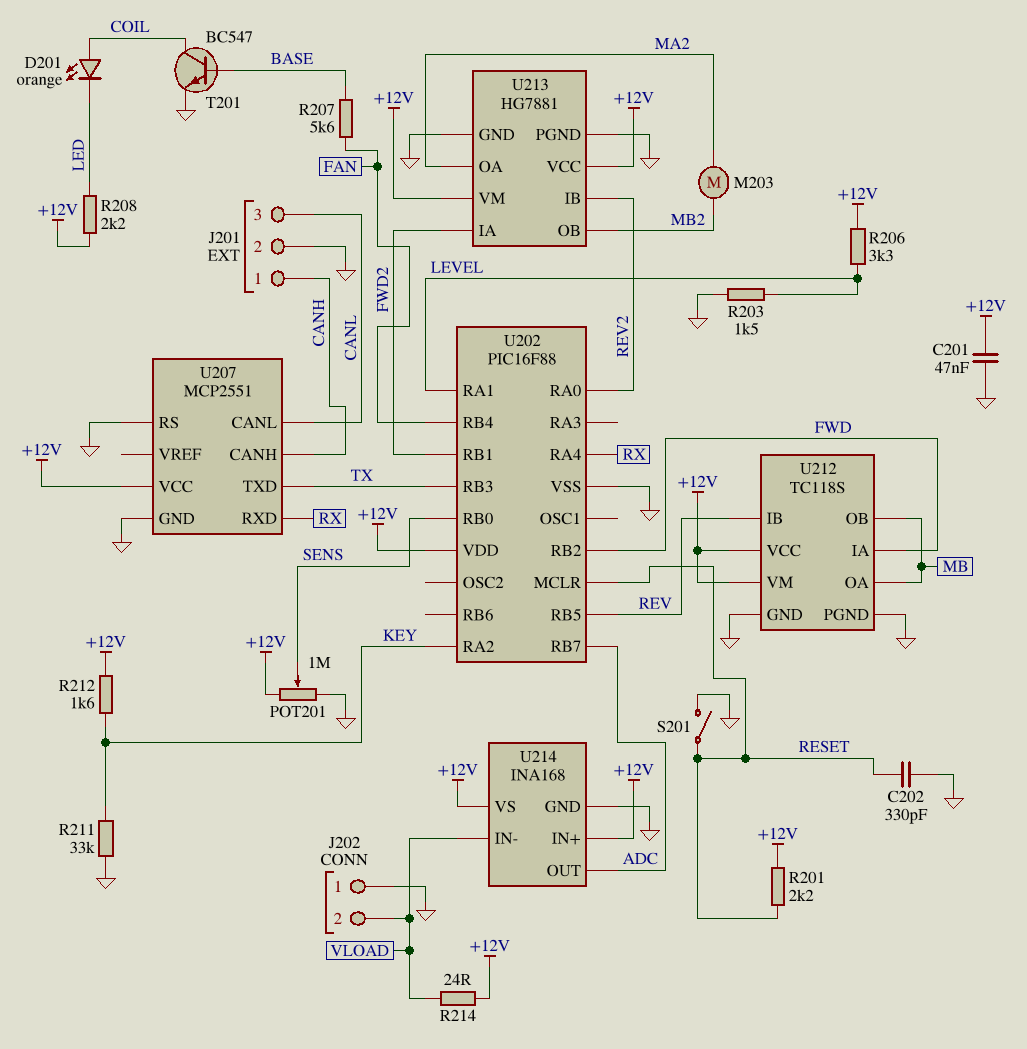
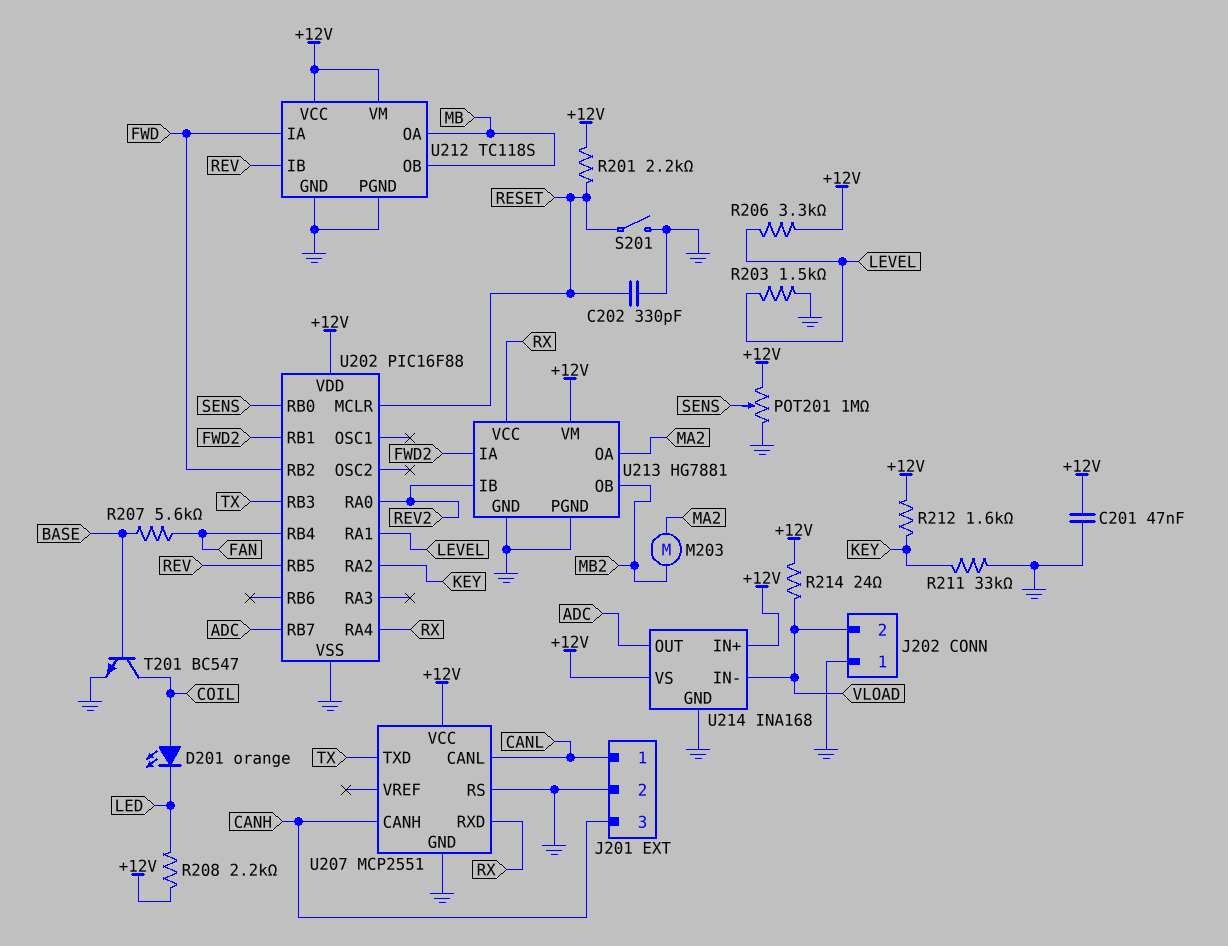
J201 pin 1: CANH -> CANL
J201 pin 3: CANL -> CANH
U213 pin VCC: +12V -> RX

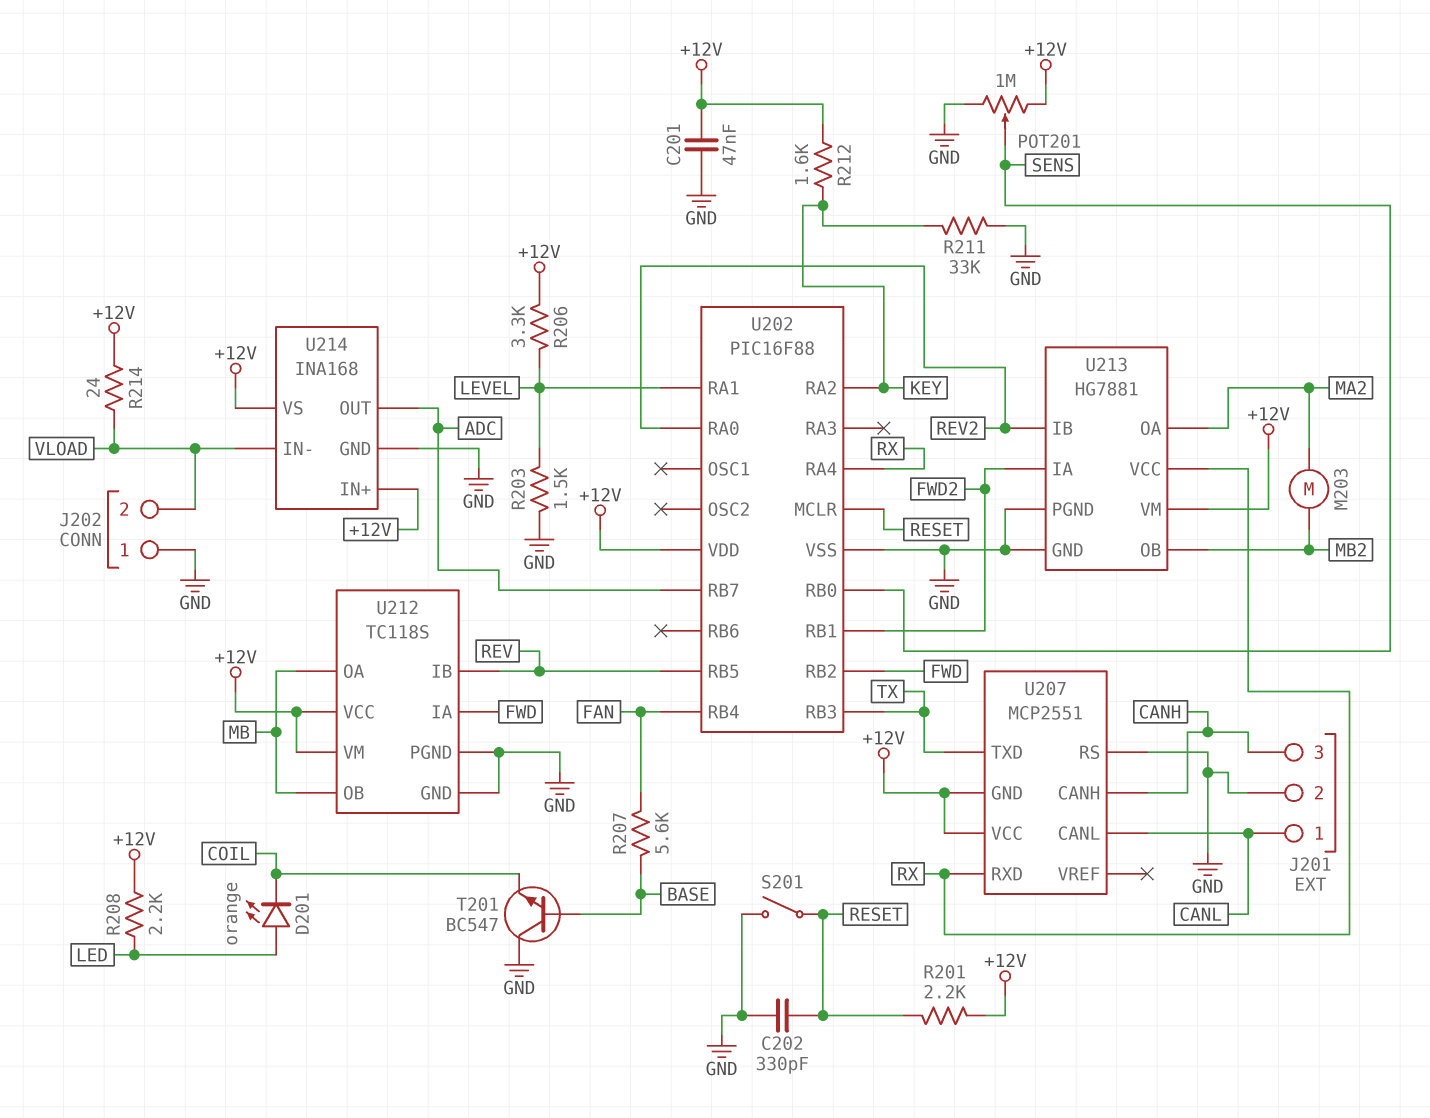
D201: LED orange (A COIL, K LED) -> LED orange (A LED, K COIL)
T201: NPN BC547 (B BASE, C COIL, E GND) -> NPN BC547 (B BASE, C GND, E COIL)
U207 pin GND: GND -> +12V

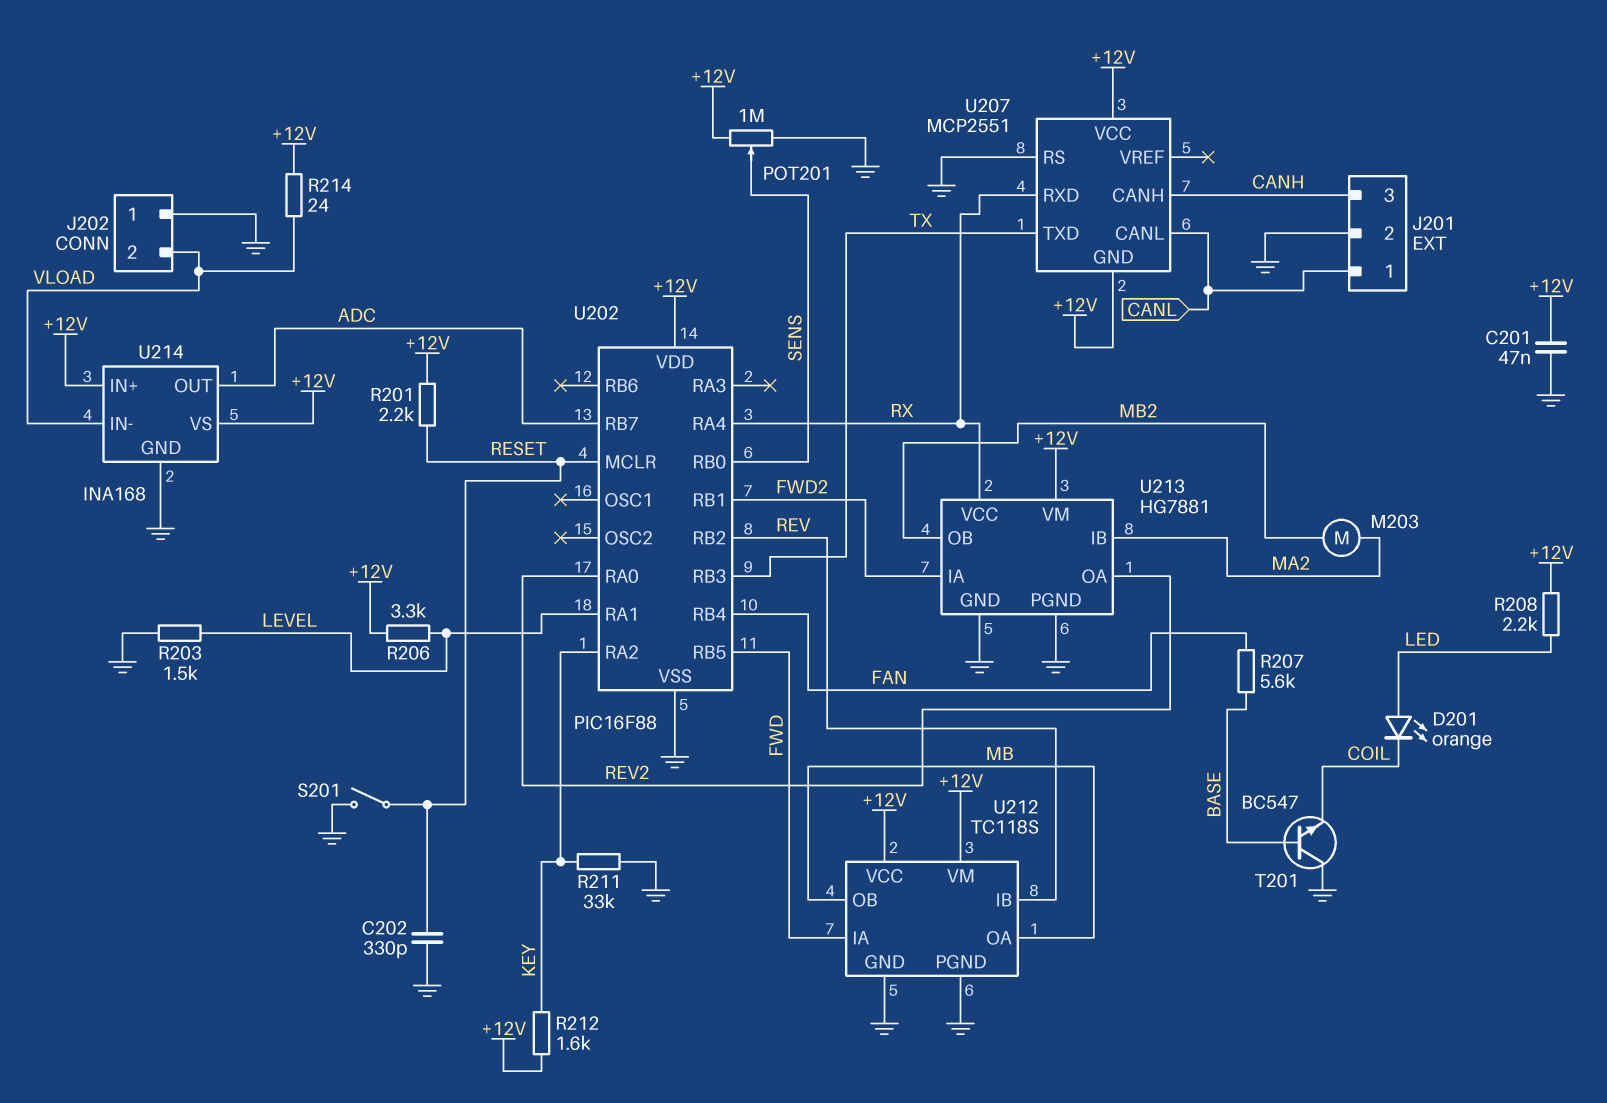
U202 pin RB2: FWD -> REV
U202 pin RB5: REV -> FWD
U213 pin IB: REV2 -> MA2
U213 pin OA: MA2 -> REV2

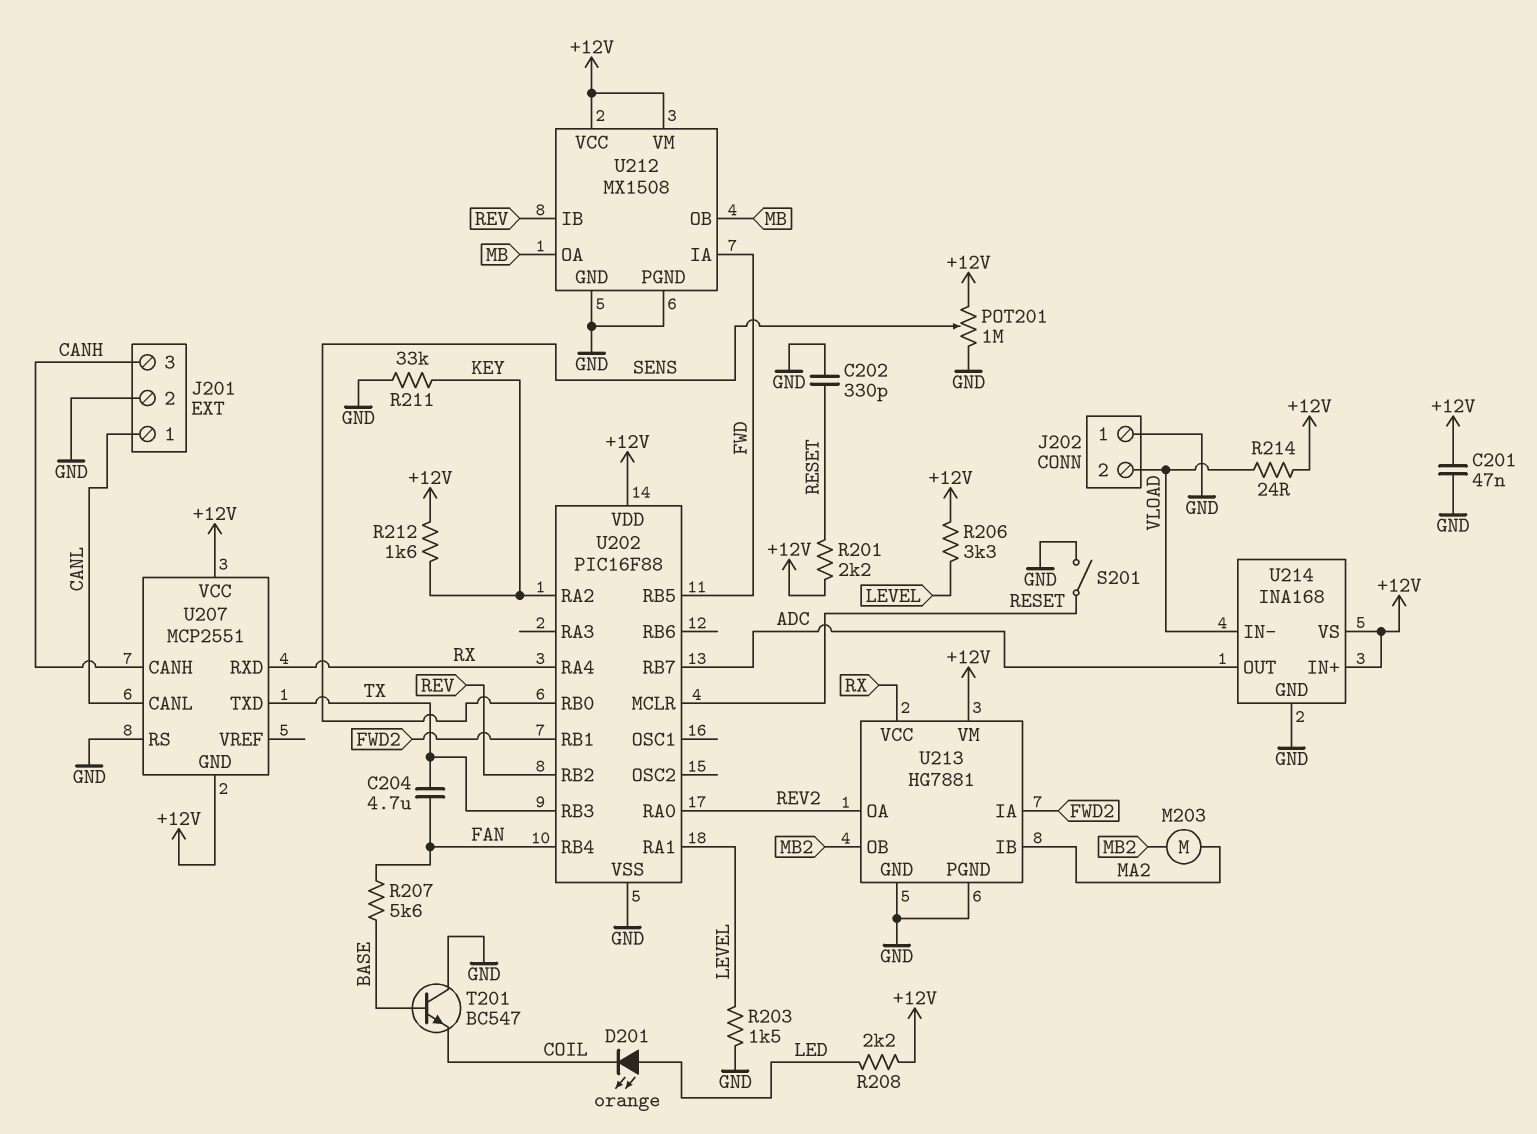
C204: none -> 4.7uF (FAN, TX)
U212: TC118S -> MX1508

